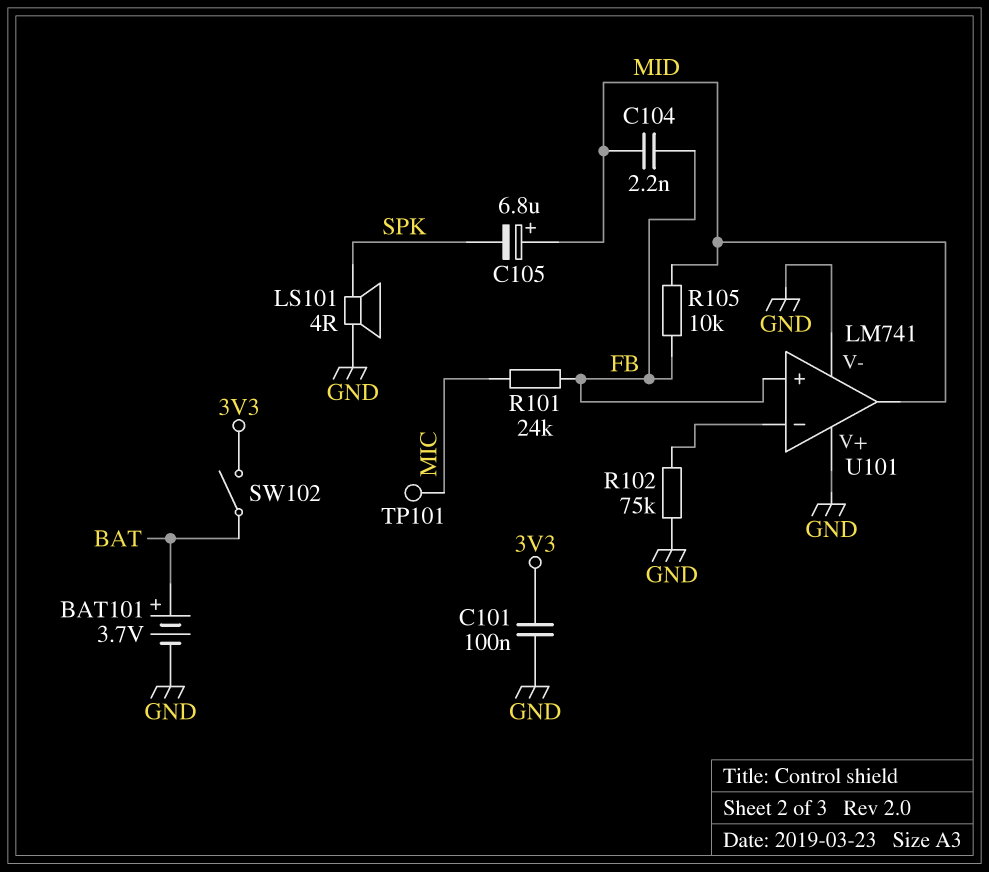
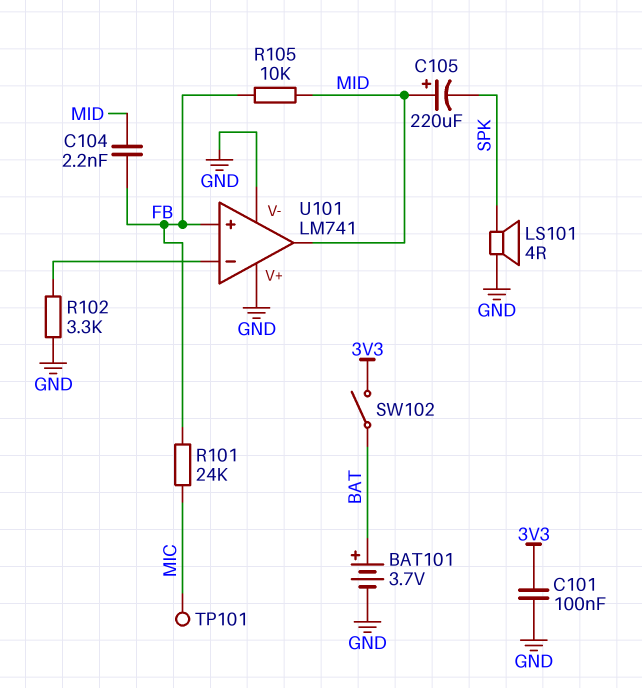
C105: 6.8uF (plus MID, minus SPK) -> 220uF (plus MID, minus SPK)
R102: 75k (GND, U101/in-) -> 3.3k (GND, U101/in-)

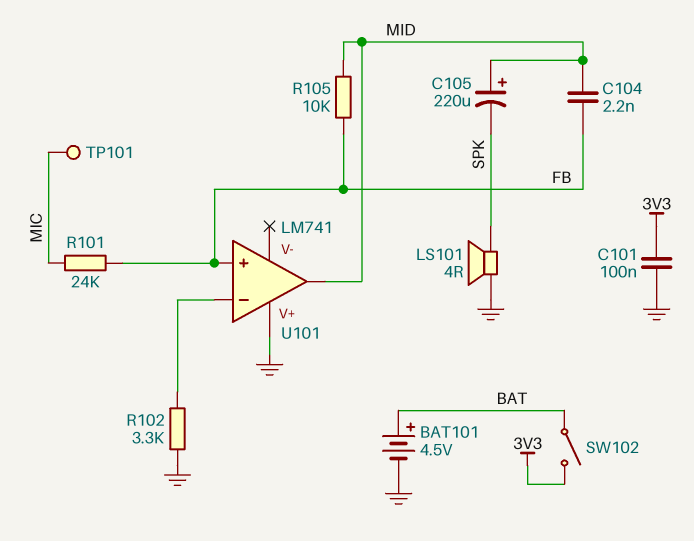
BAT101: 3.7V (plus BAT, minus GND) -> 4.5V (plus BAT, minus GND)
U101 pin V-: GND -> none

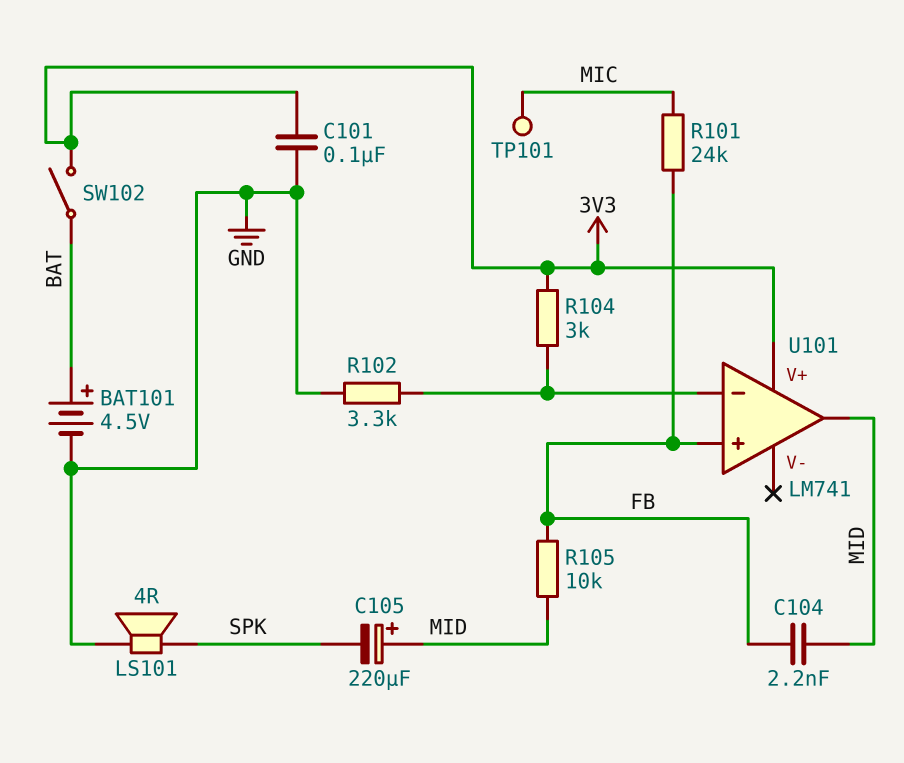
R104: none -> 3k (3V3, U101/in-)
U101 pin V+: GND -> 3V3

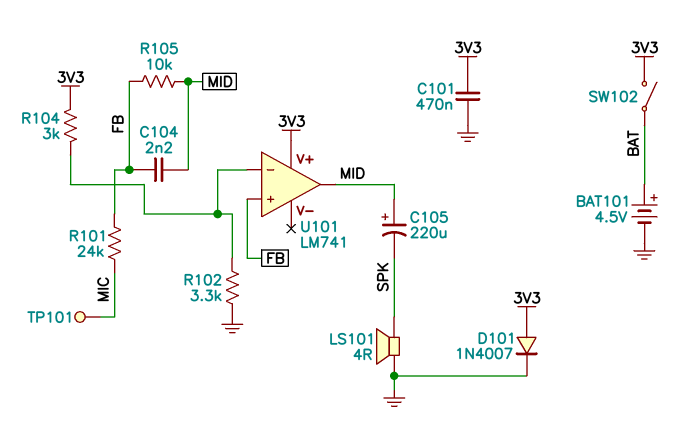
C101: 100nF (3V3, GND) -> 470nF (3V3, GND)
D101: none -> diode 1N4007 (A 3V3, K GND)

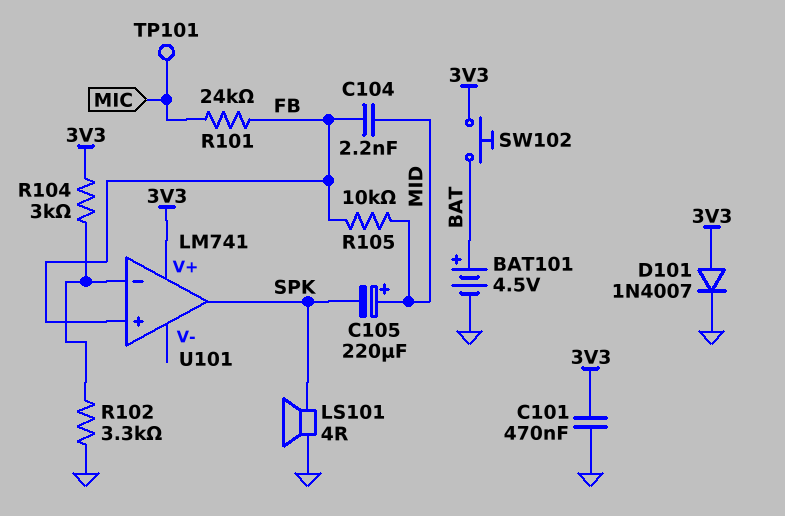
SW102: switch (3V3, BAT) -> button (3V3, BAT)
U101 pin out: MID -> SPK

